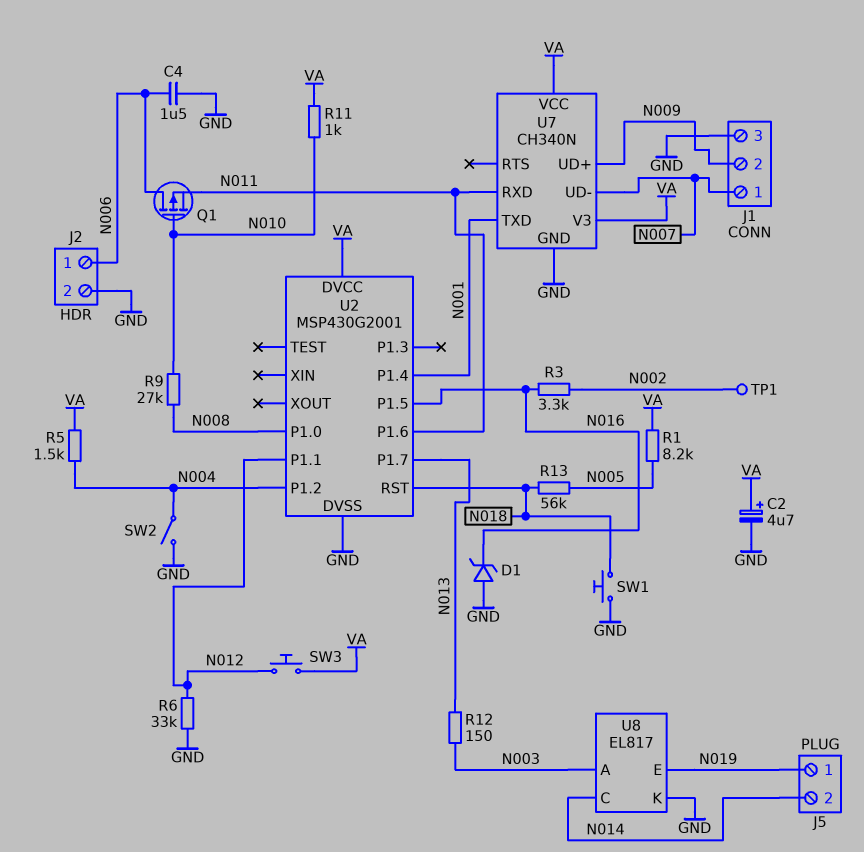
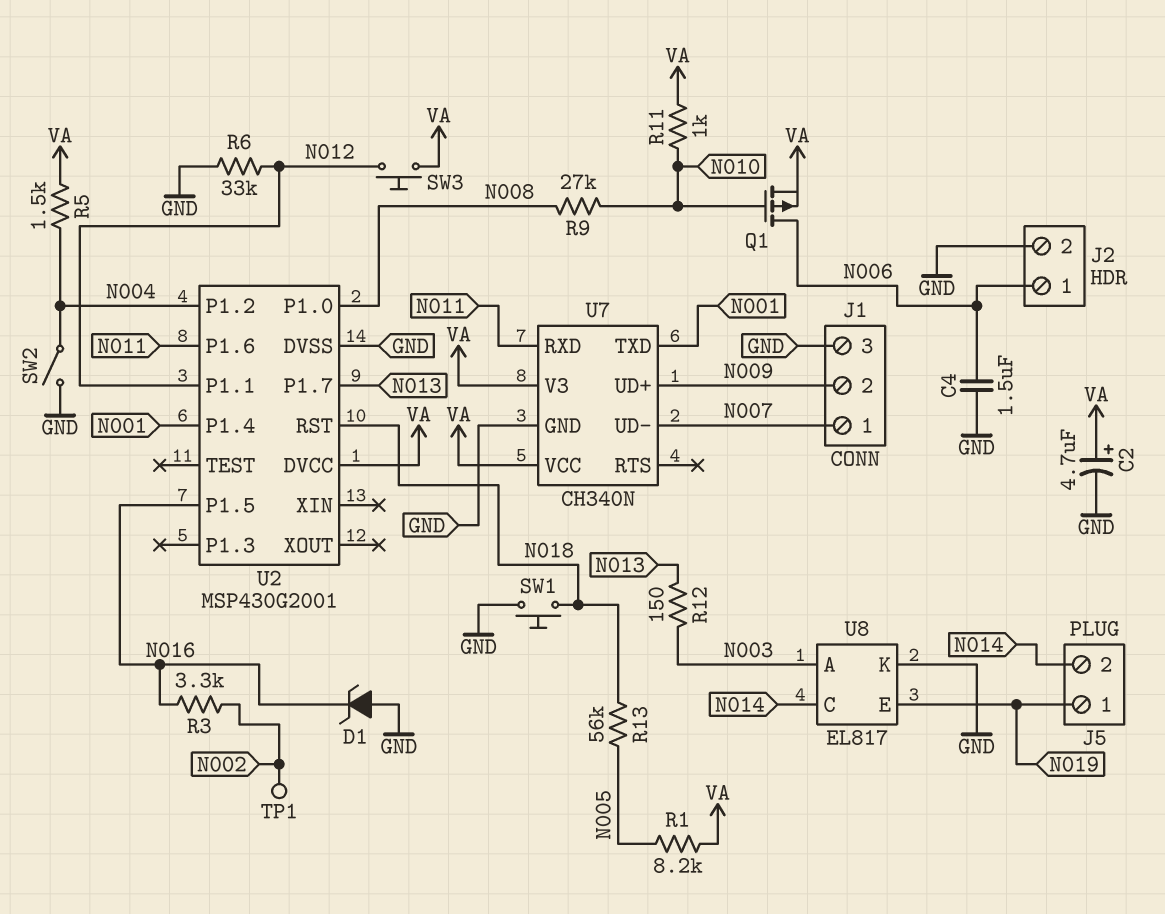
Q1: PMOS (G N010, D N006, S N011) -> PMOS (G N010, D N006, S VA)

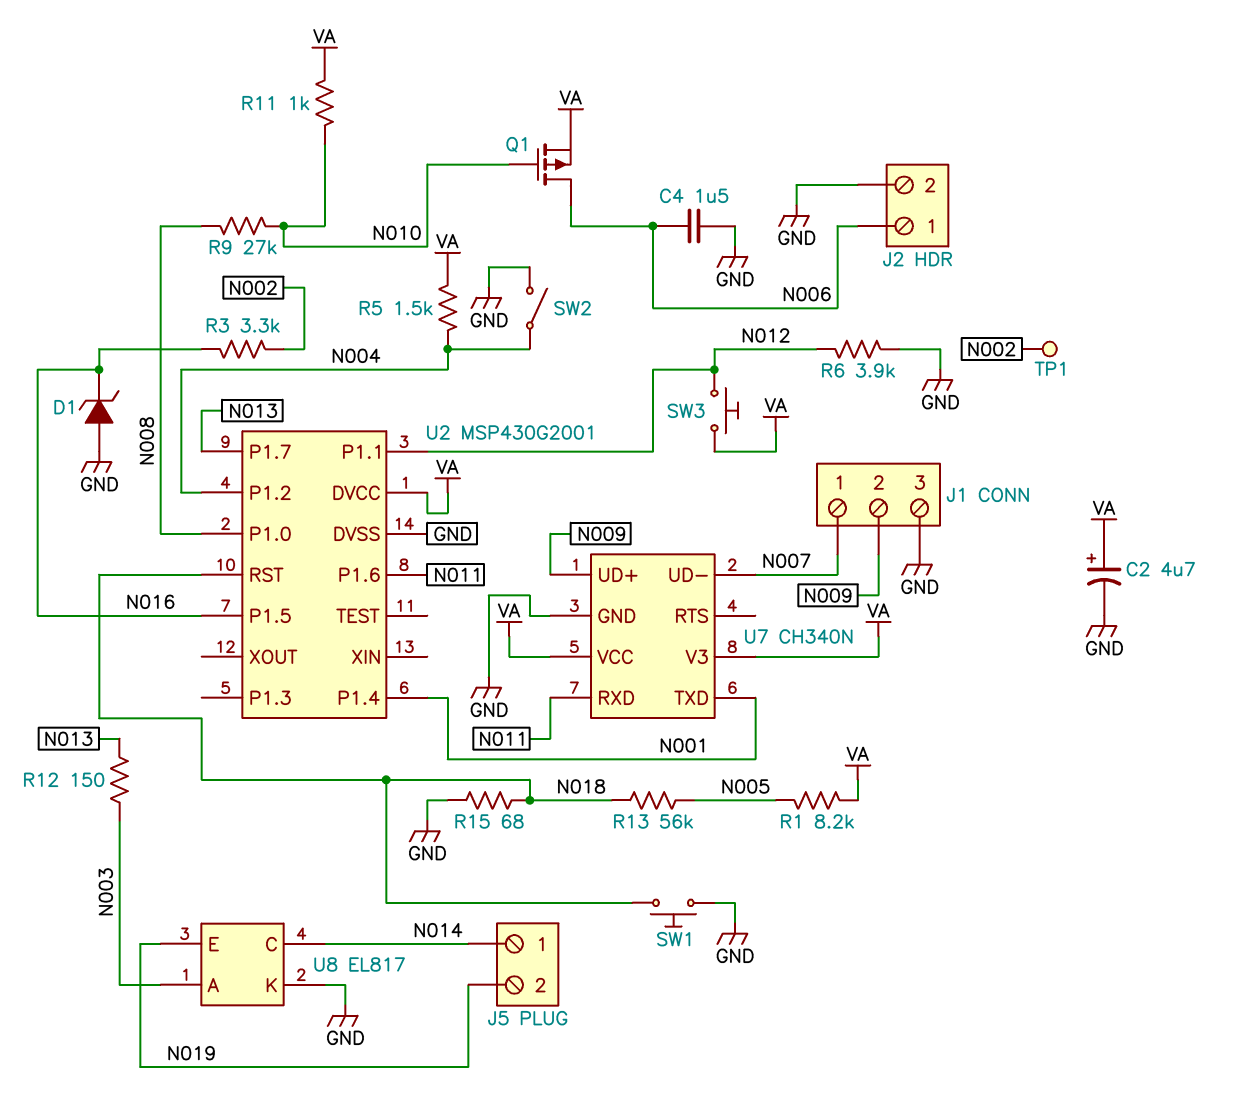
J5 pin 1: N019 -> N014
J5 pin 2: N014 -> N019
R6: 33k (GND, N012) -> 3.9k (GND, N012)
R15: none -> 68 (GND, N018)

